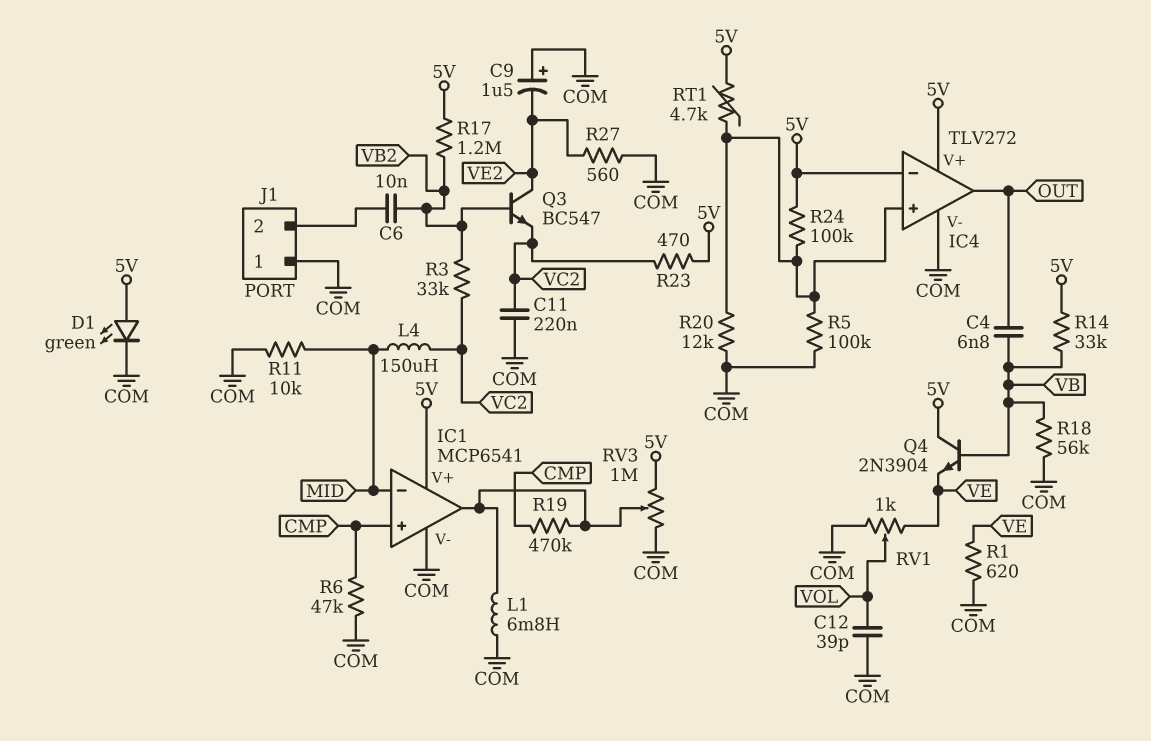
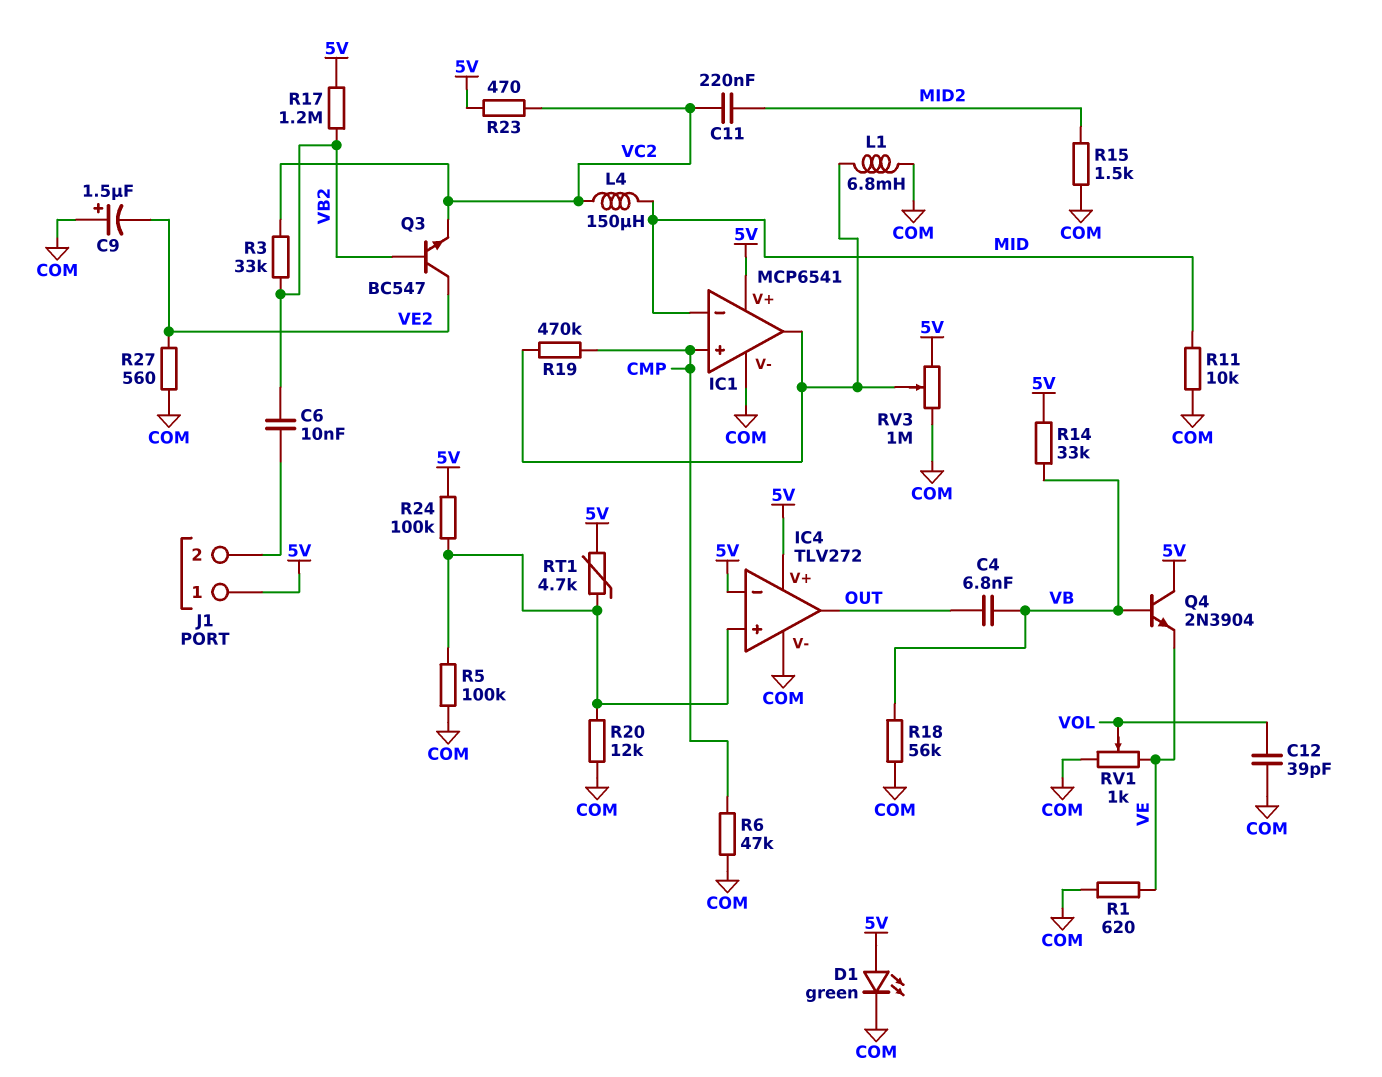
C11: 220nF (COM, VC2) -> 220nF (MID2, VC2)
J1 pin 1: COM -> 5V
R15: none -> 1.5k (COM, MID2)

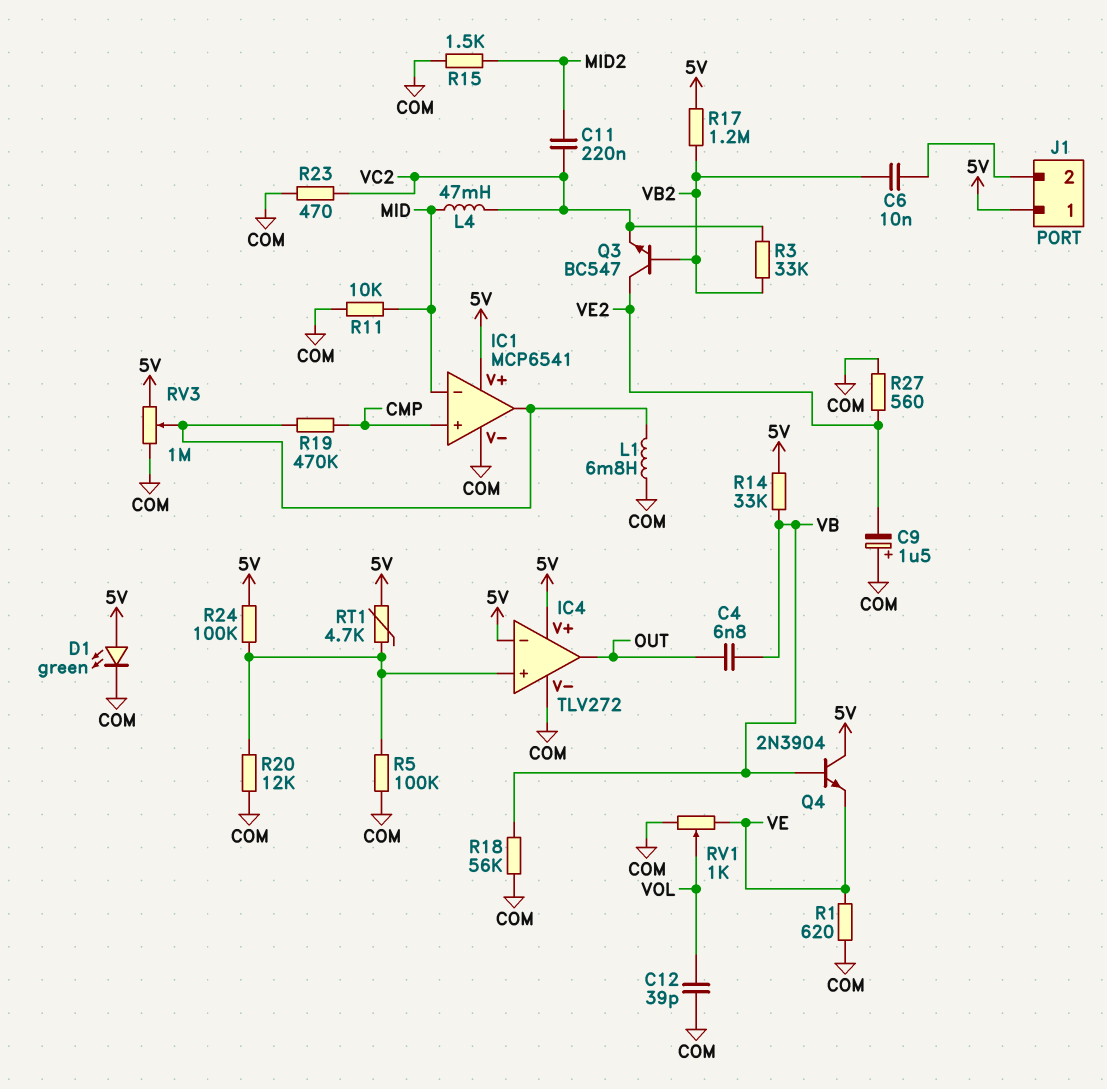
L4: 150uH (MID, VC2) -> 47mH (MID, VC2)
R6: 47k (CMP, COM) -> none
R23: 470 (5V, VC2) -> 470 (COM, VC2)

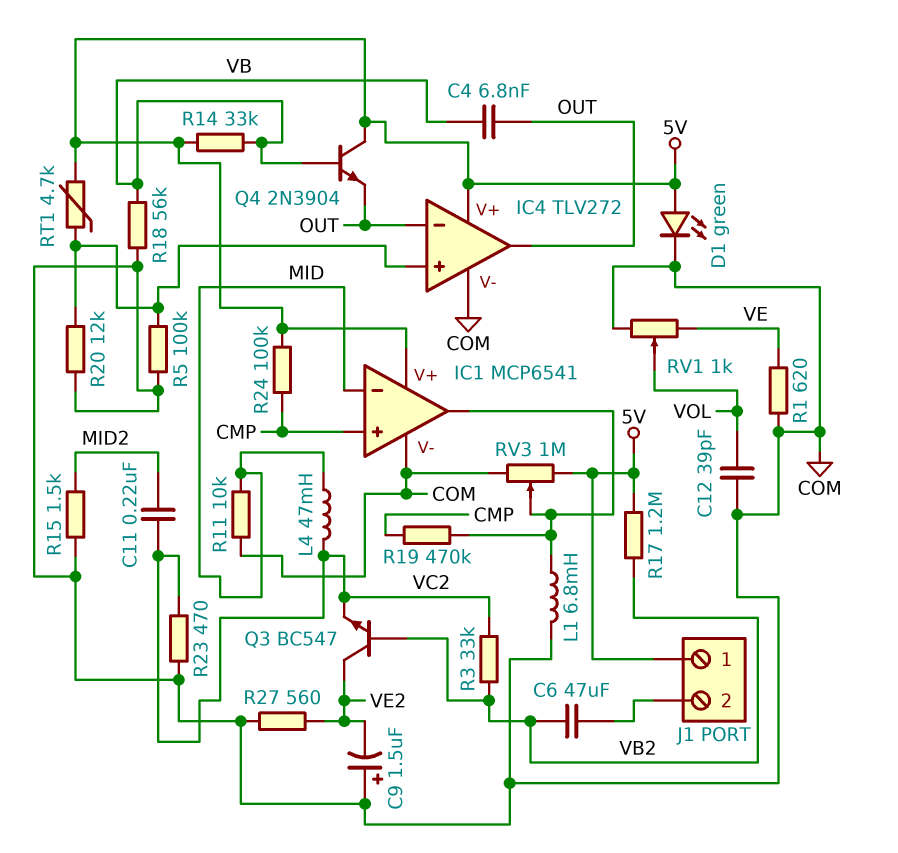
C6: 10nF (J1/2, VB2) -> 47uF (J1/2, VB2)
IC4 pin in-: 5V -> OUT
Q4: NPN 2N3904 (B VB, C 5V, E VE) -> NPN 2N3904 (B VB, C 5V, E OUT)
R24: 100k (5V, IC4/in+) -> 100k (5V, CMP)

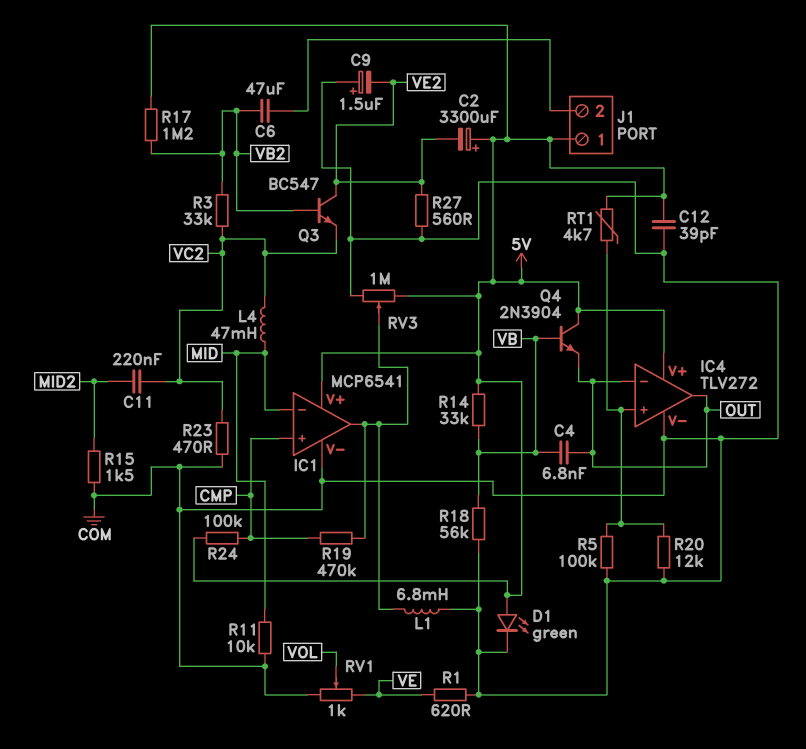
C2: none -> 3300uF (plus 5V, minus VE2)
C12: 39pF (COM, VOL) -> 39pF (5V, COM)

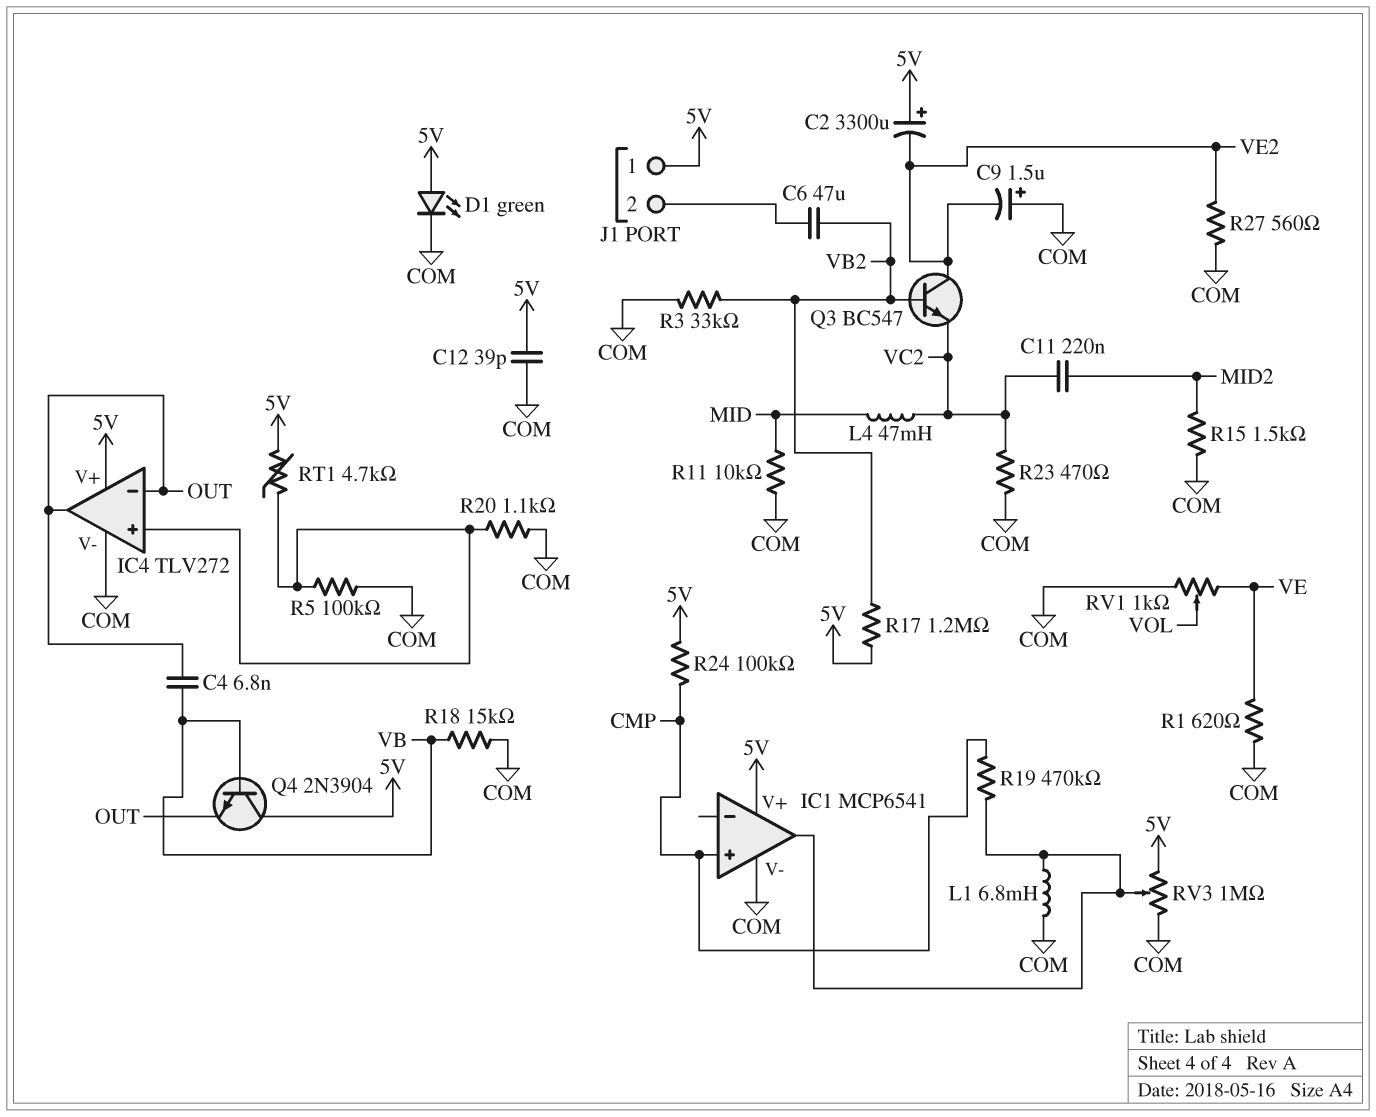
IC1 pin in-: MID -> none
R3: 33k (VB2, VC2) -> 33k (COM, VB2)
R14: 33k (5V, VB) -> none
R18: 56k (COM, VB) -> 15k (COM, VB)
R20: 12k (COM, IC4/in+) -> 1.1k (COM, IC4/in+)

